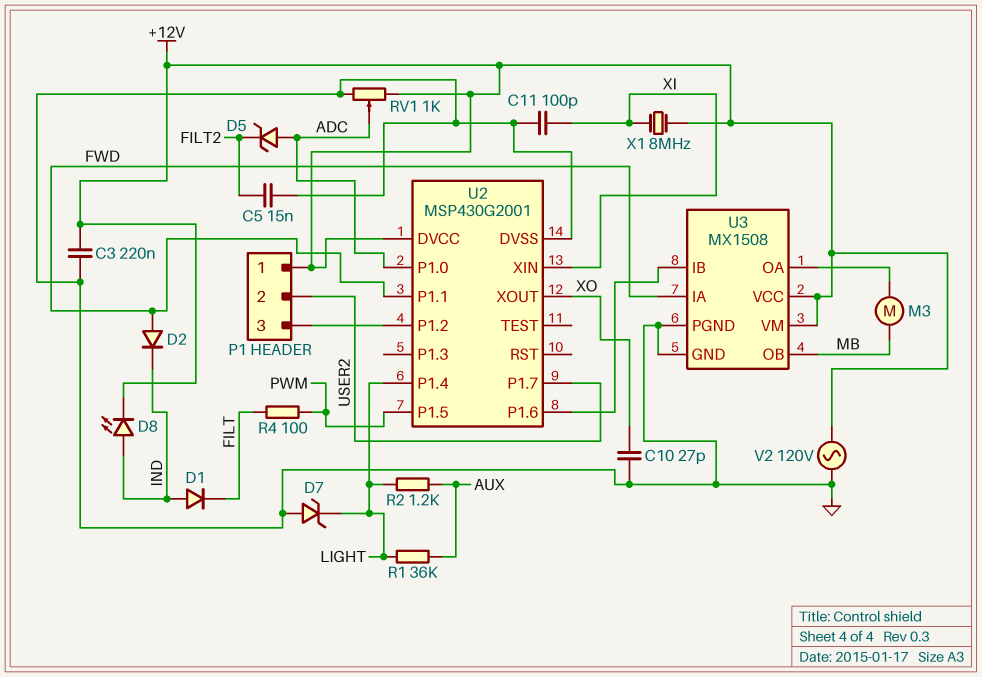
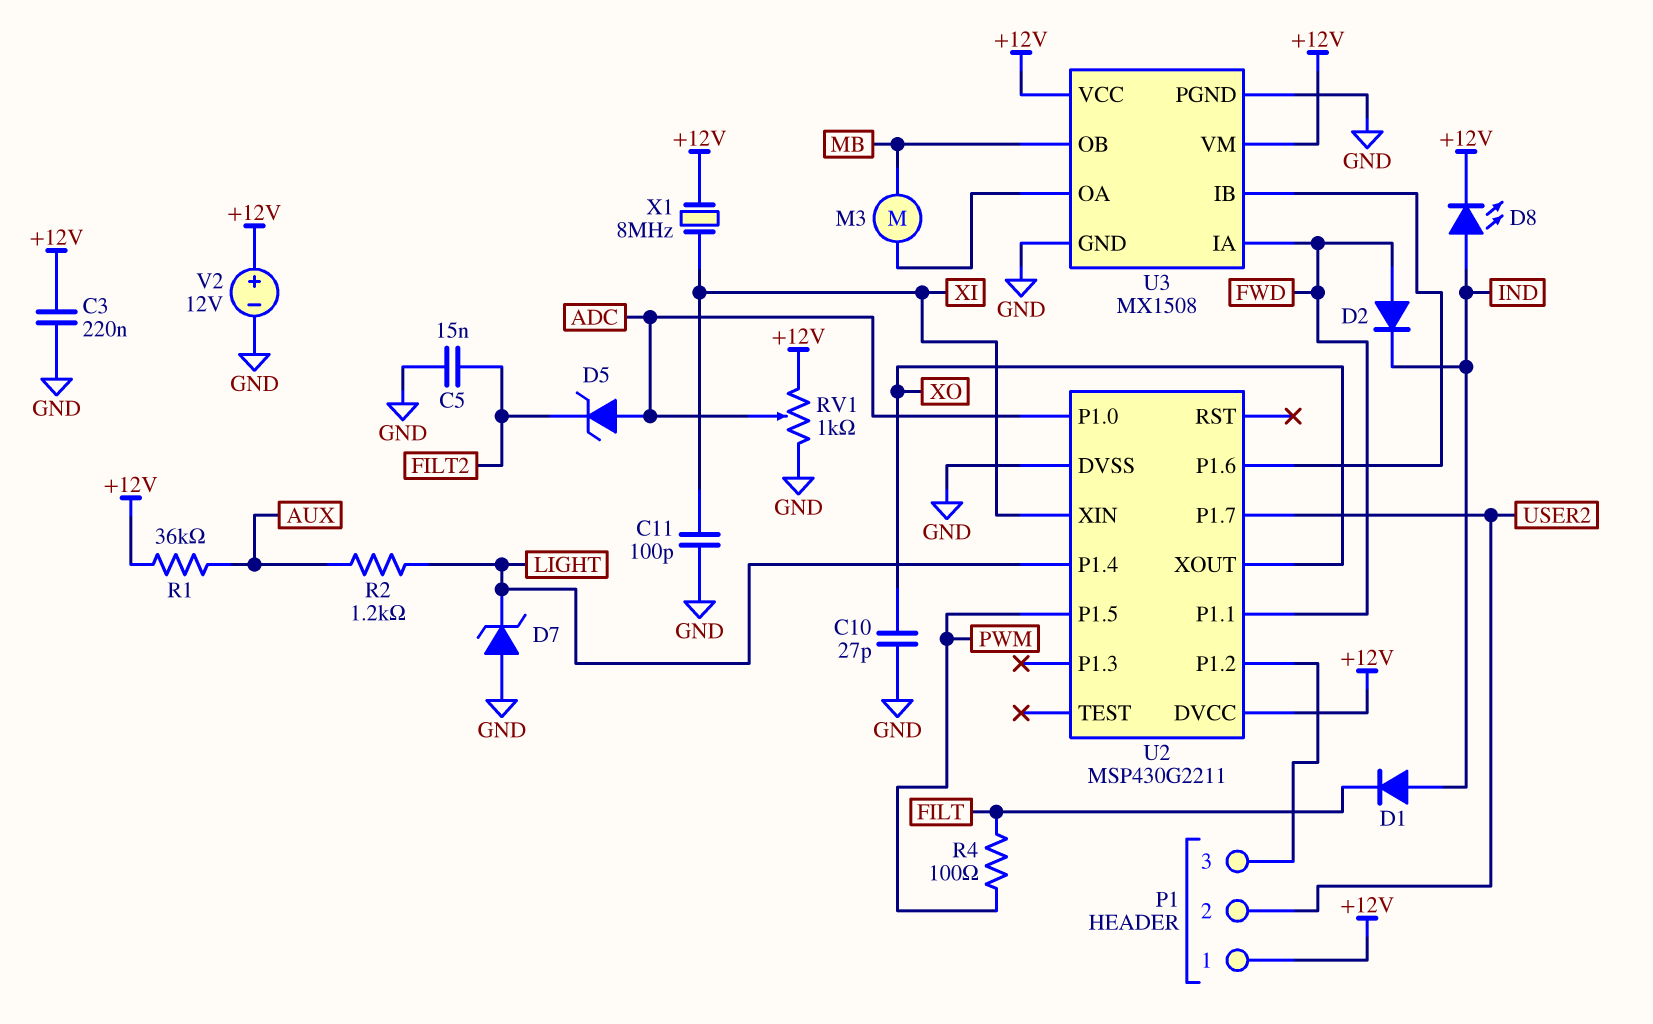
R1: 36k (AUX, LIGHT) -> 36k (+12V, AUX)
U2: MSP430G2001 -> MSP430G2211
V2: AC 120V (+12V, GND) -> 12V (plus +12V, minus GND)

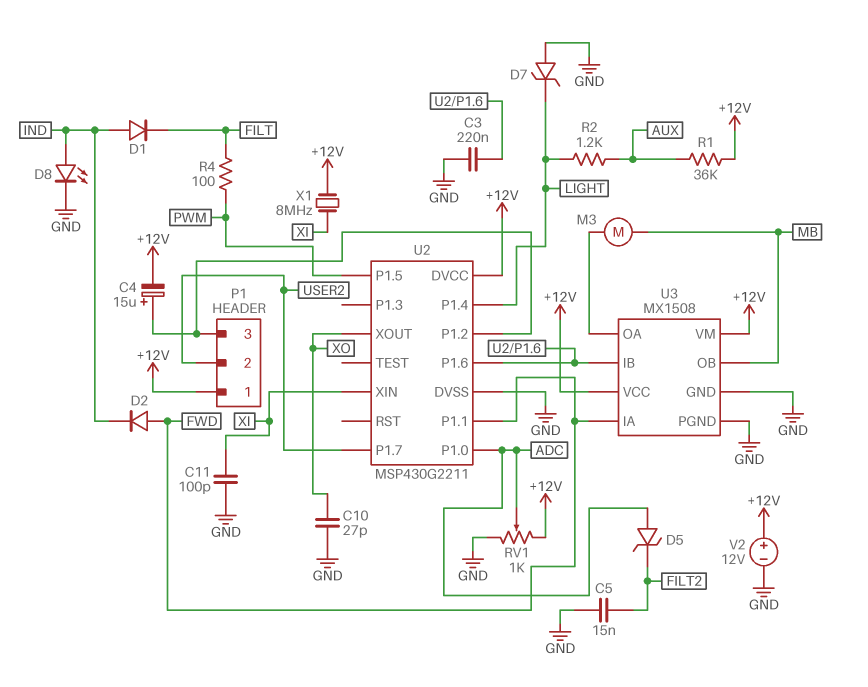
C3: 220nF (+12V, GND) -> 220nF (GND, U2/P1.6)
C4: none -> 15uF (plus P1/3, minus +12V)
D8: LED (A IND, K +12V) -> LED (A IND, K GND)

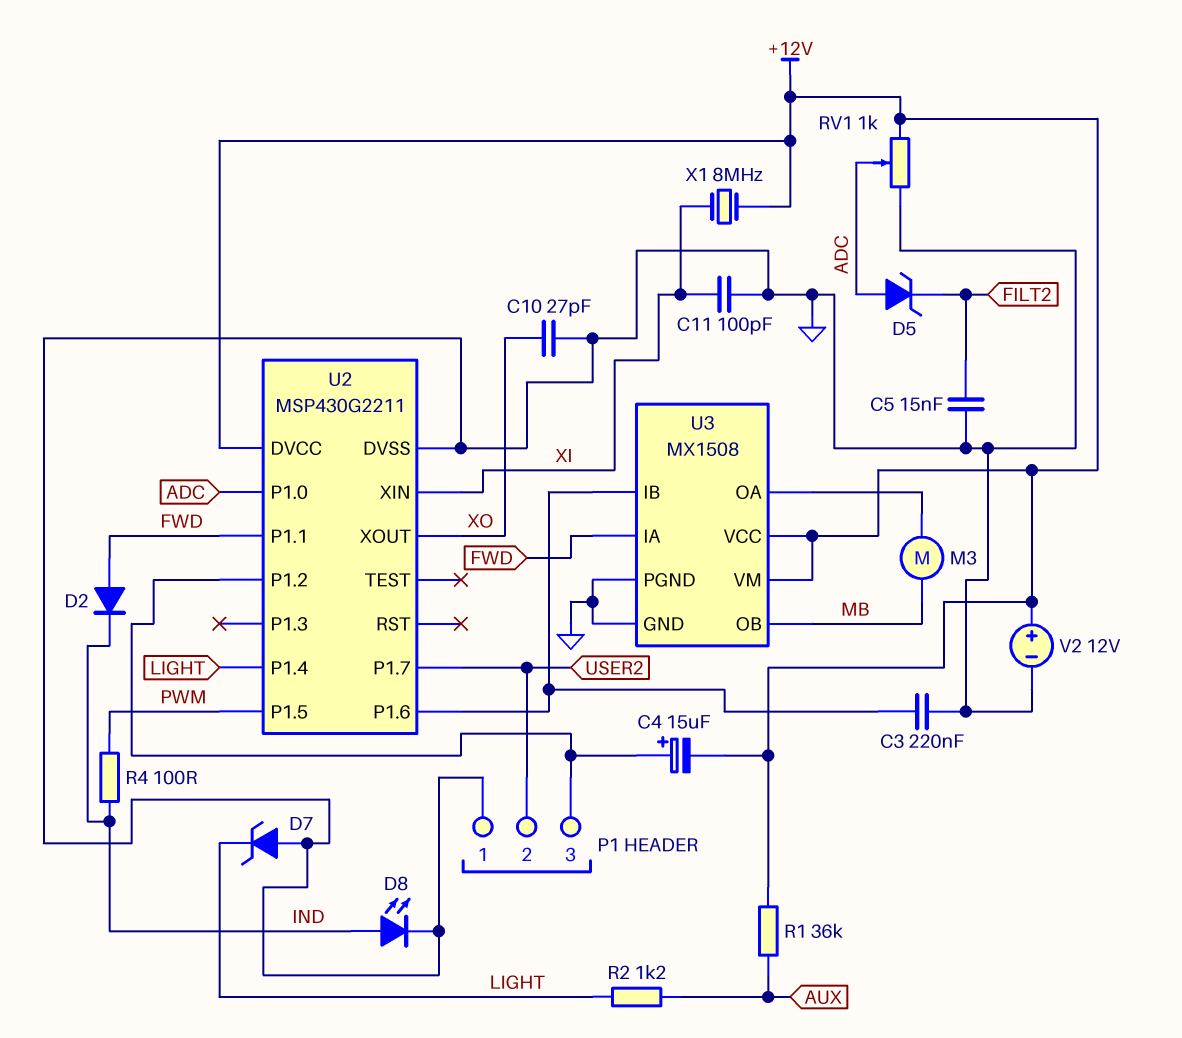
D1: diode (A IND, K FILT) -> none
P1 pin 1: +12V -> GND
R4: 100 (FILT, PWM) -> 100 (IND, PWM)

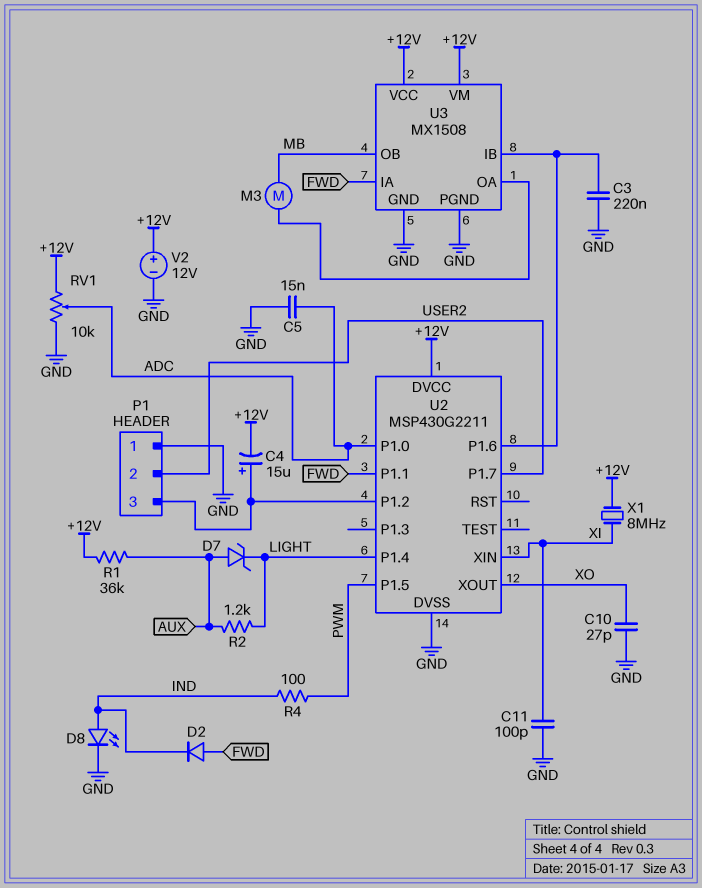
C5: 15nF (FILT2, GND) -> 15nF (ADC, GND)
D5: zener (A ADC, K FILT2) -> none
D7: zener (A GND, K LIGHT) -> zener (A AUX, K LIGHT)
RV1: 1k (+12V, GND, wiper ADC) -> 10k (+12V, GND, wiper ADC)

